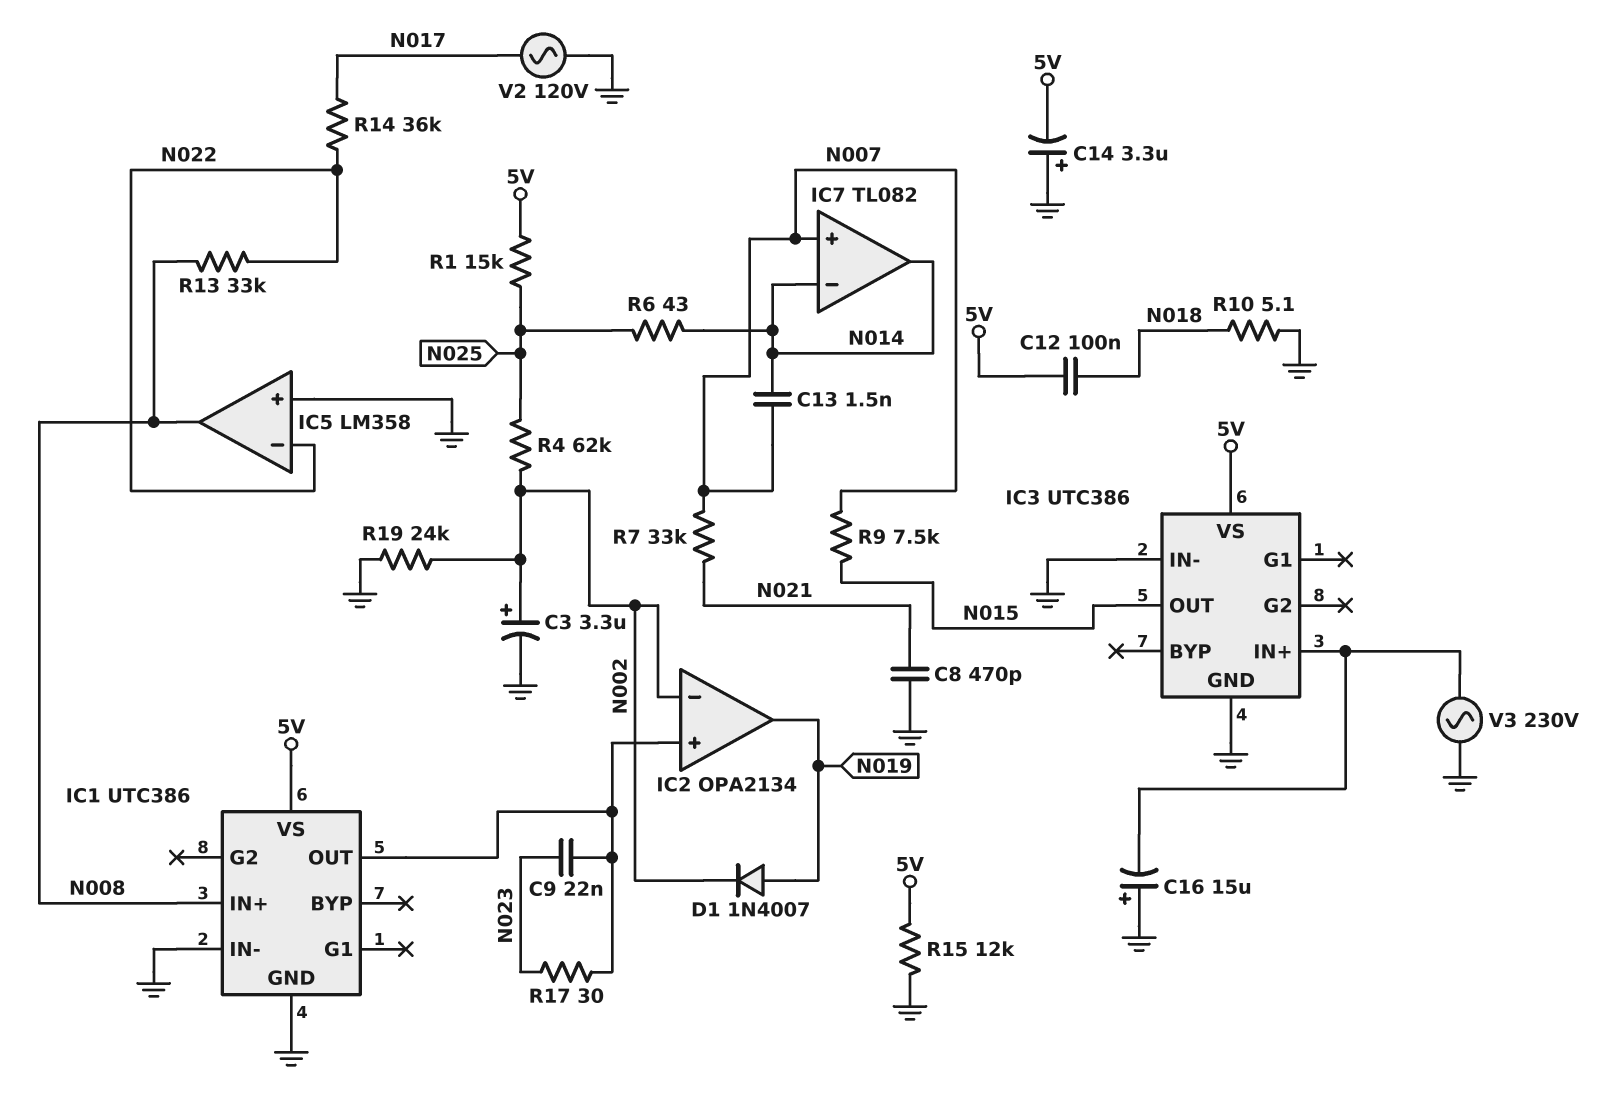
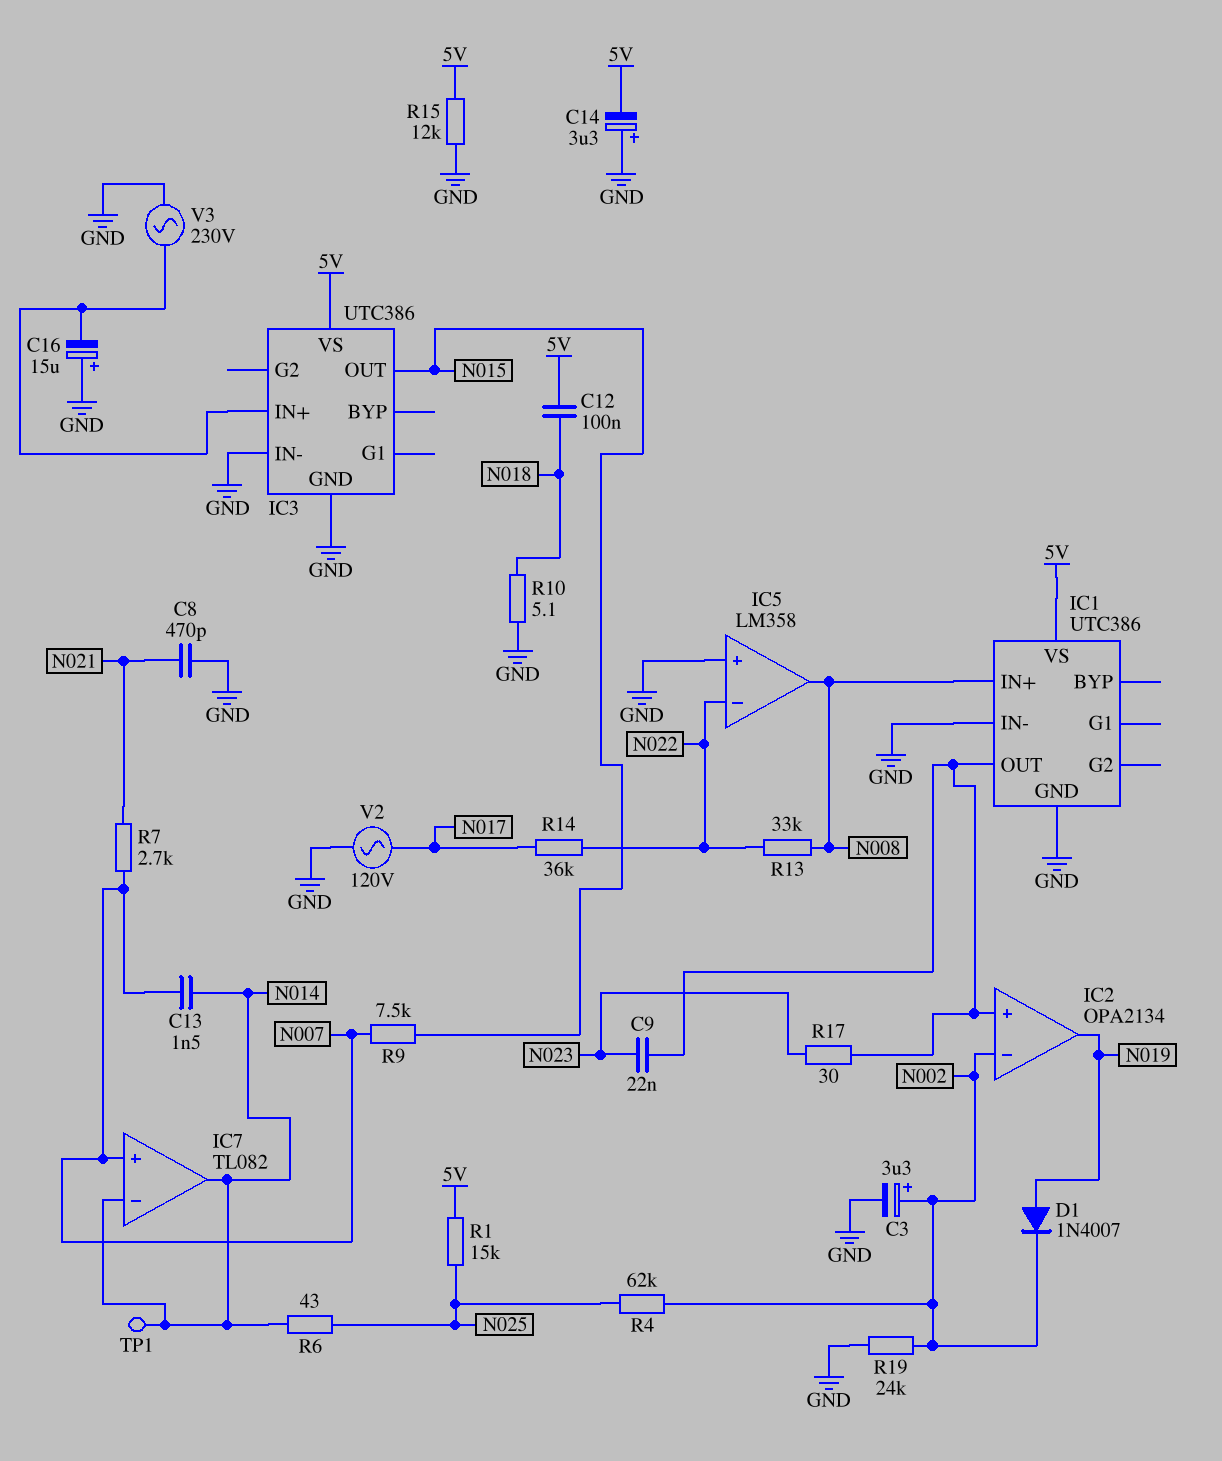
R7: 33k (N007, N021) -> 2.7k (N007, N021)
TP1: none -> test point (N014)

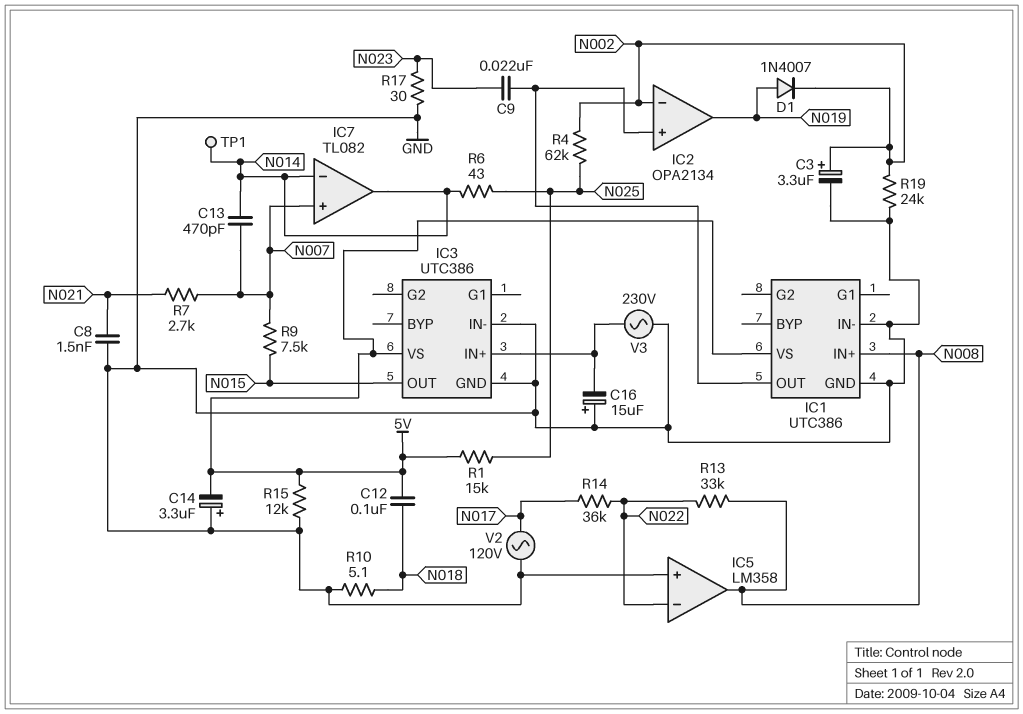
C8: 470pF (GND, N021) -> 1.5nF (GND, N021)
C13: 1.5nF (N007, N014) -> 470pF (N007, N014)
R17: 30 (IC1/OUT, N023) -> 30 (GND, N023)

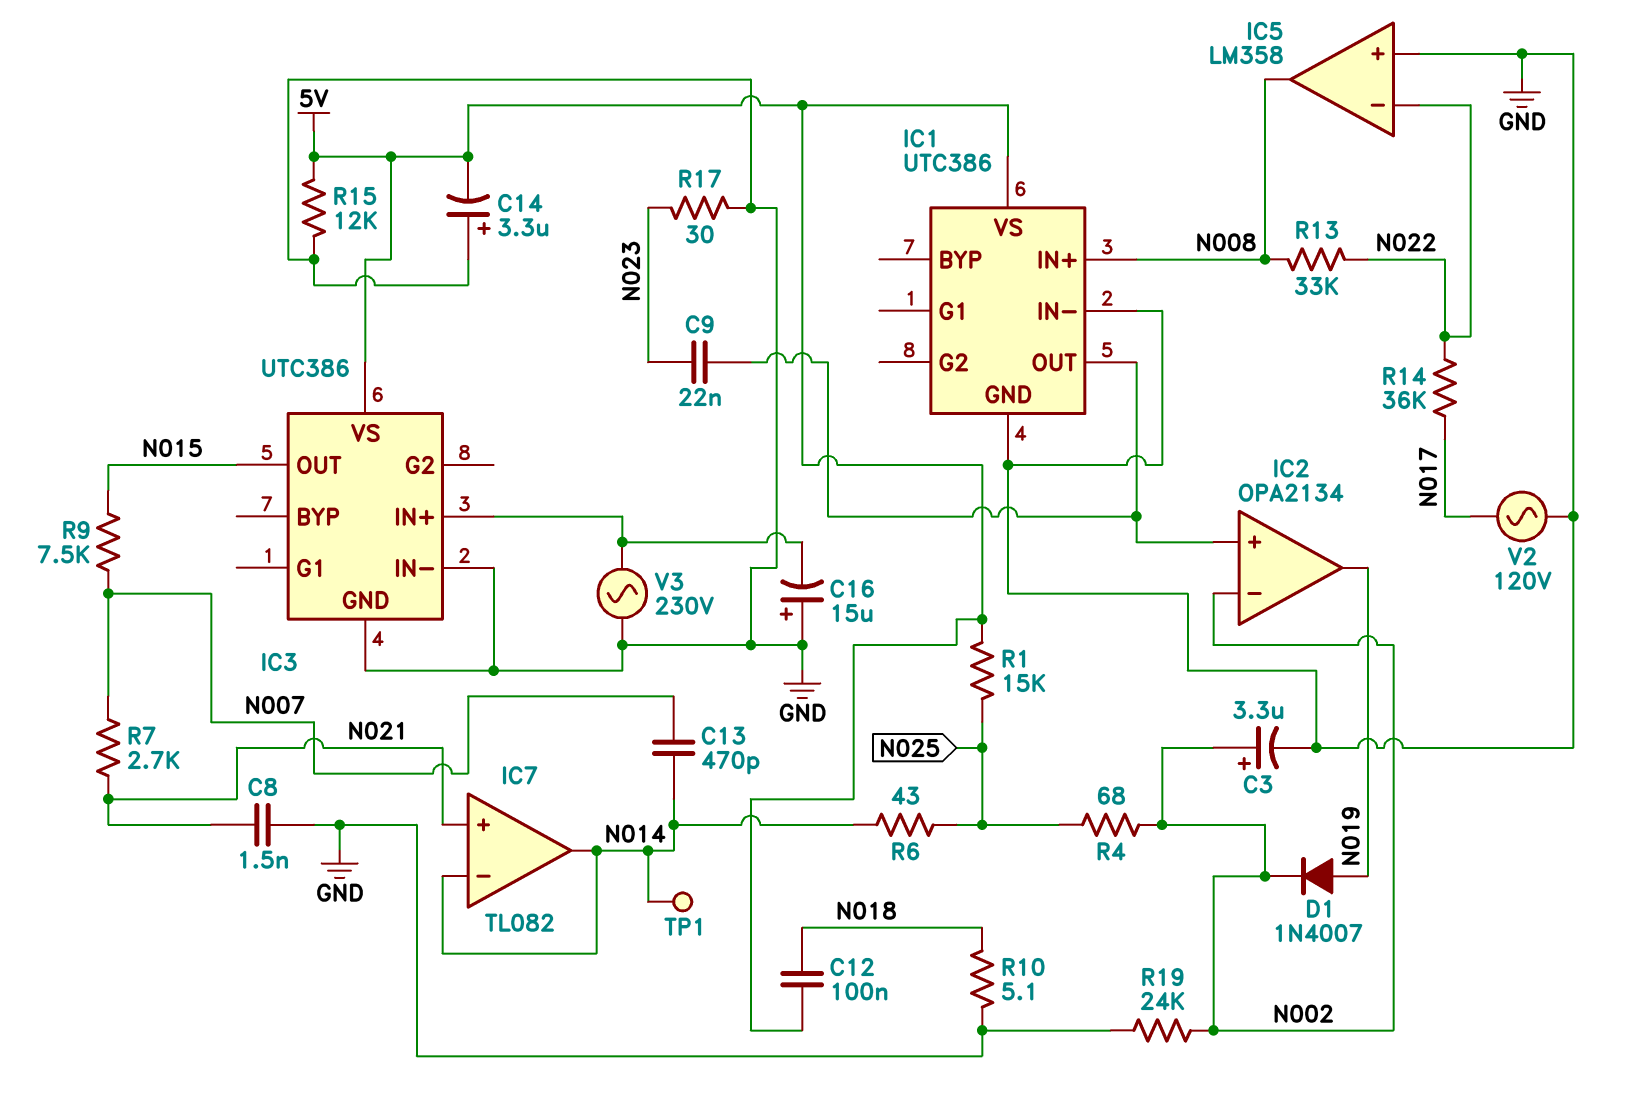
IC7 pin in+: N007 -> N021
R4: 62k (N002, N025) -> 68 (N002, N025)

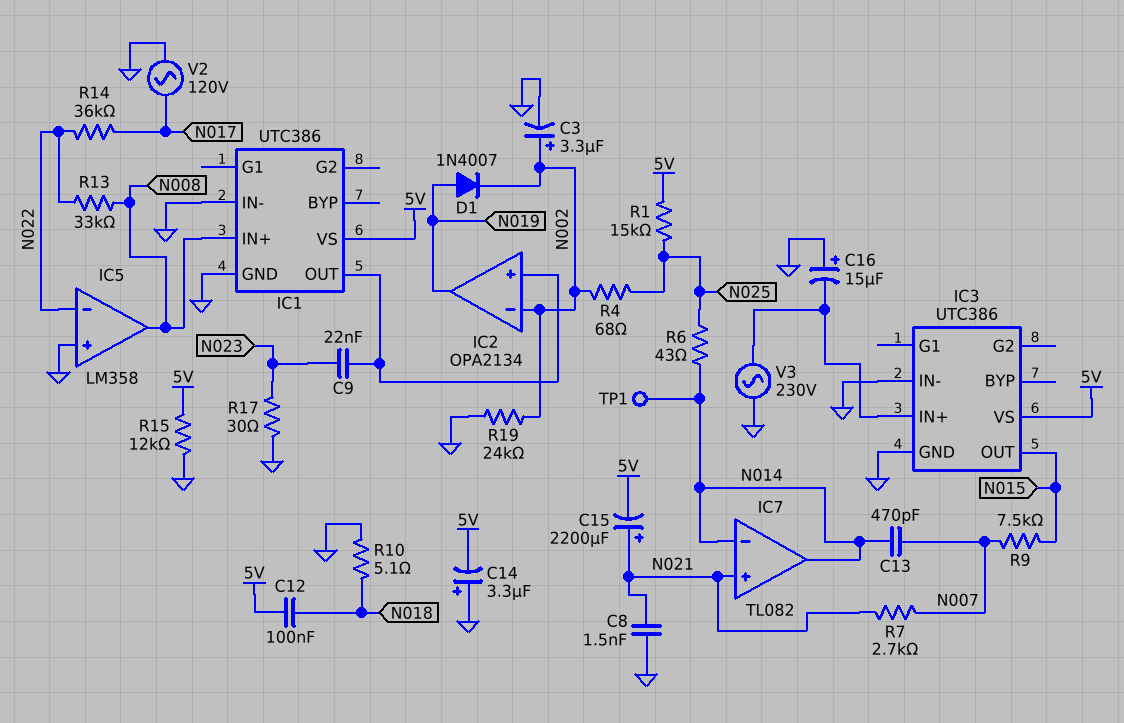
C15: none -> 2200uF (plus N021, minus 5V)

